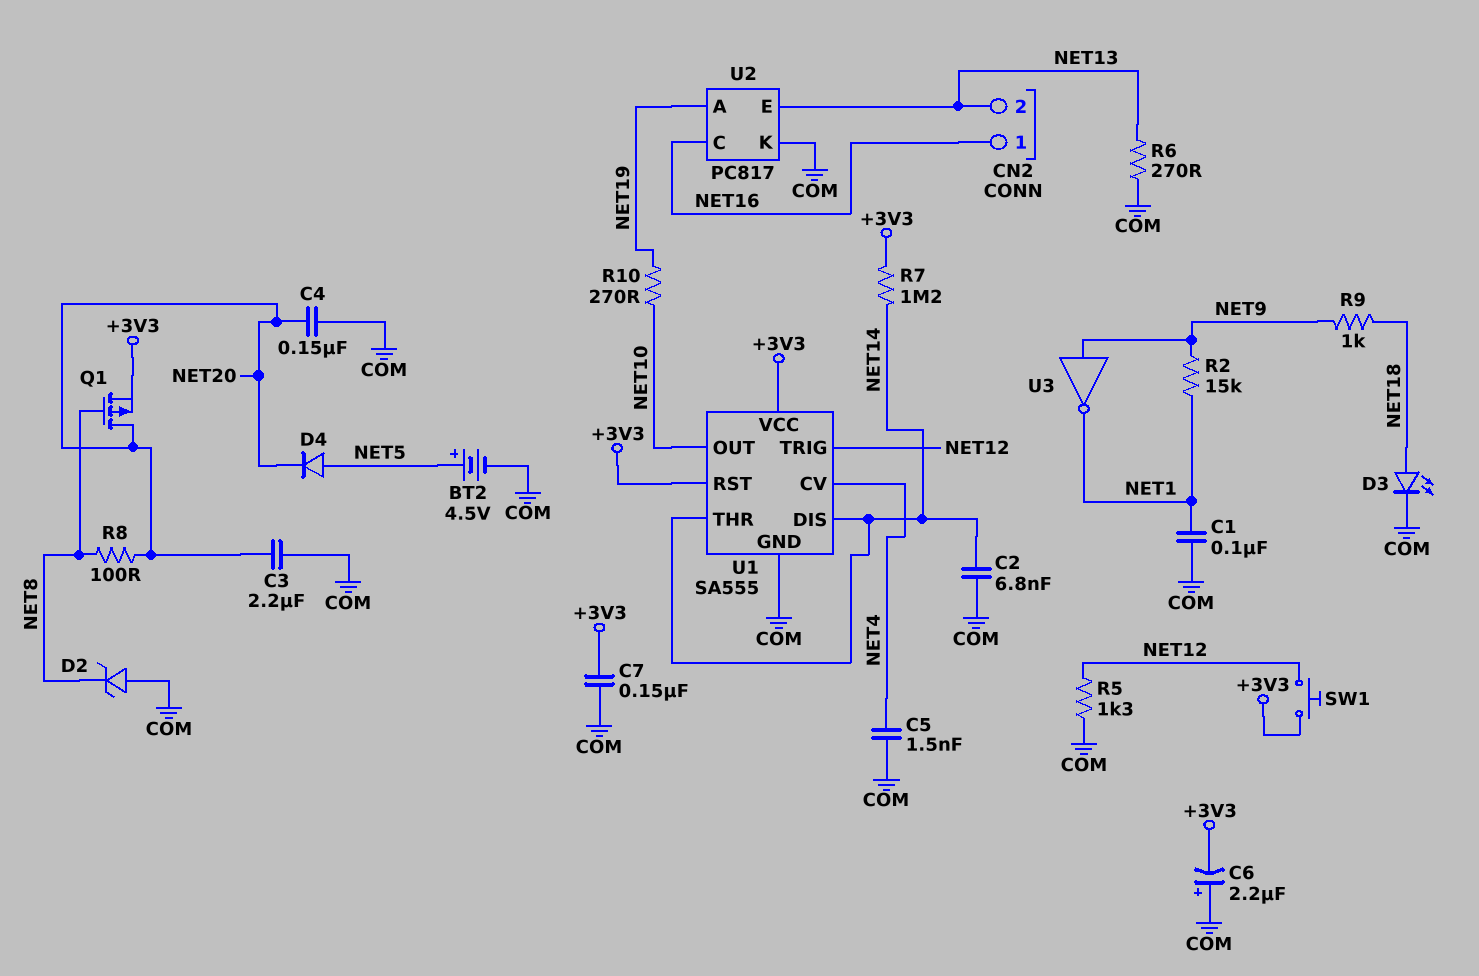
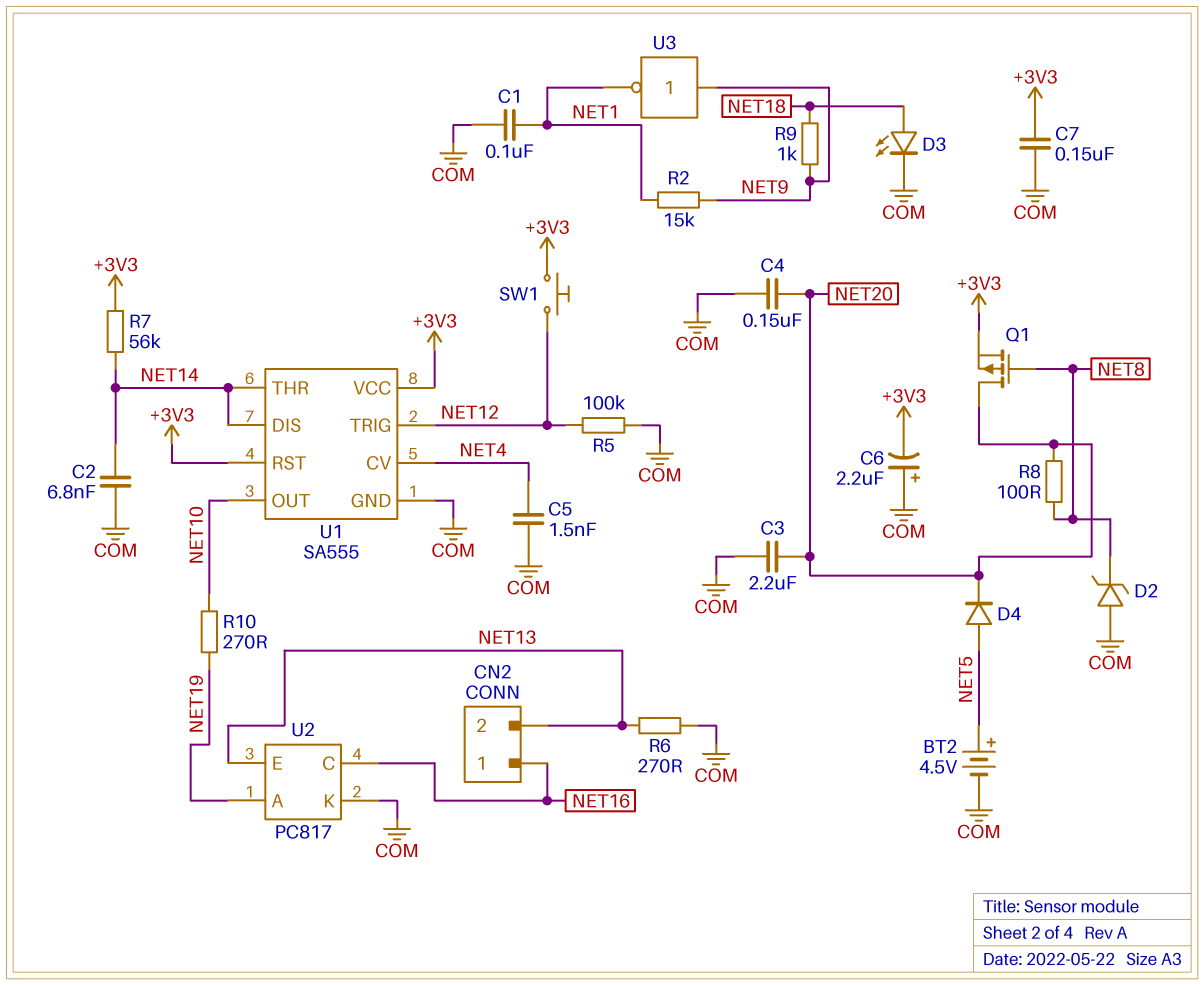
R5: 1.3k (COM, NET12) -> 100k (COM, NET12)
R7: 1.2M (+3V3, NET14) -> 56k (+3V3, NET14)

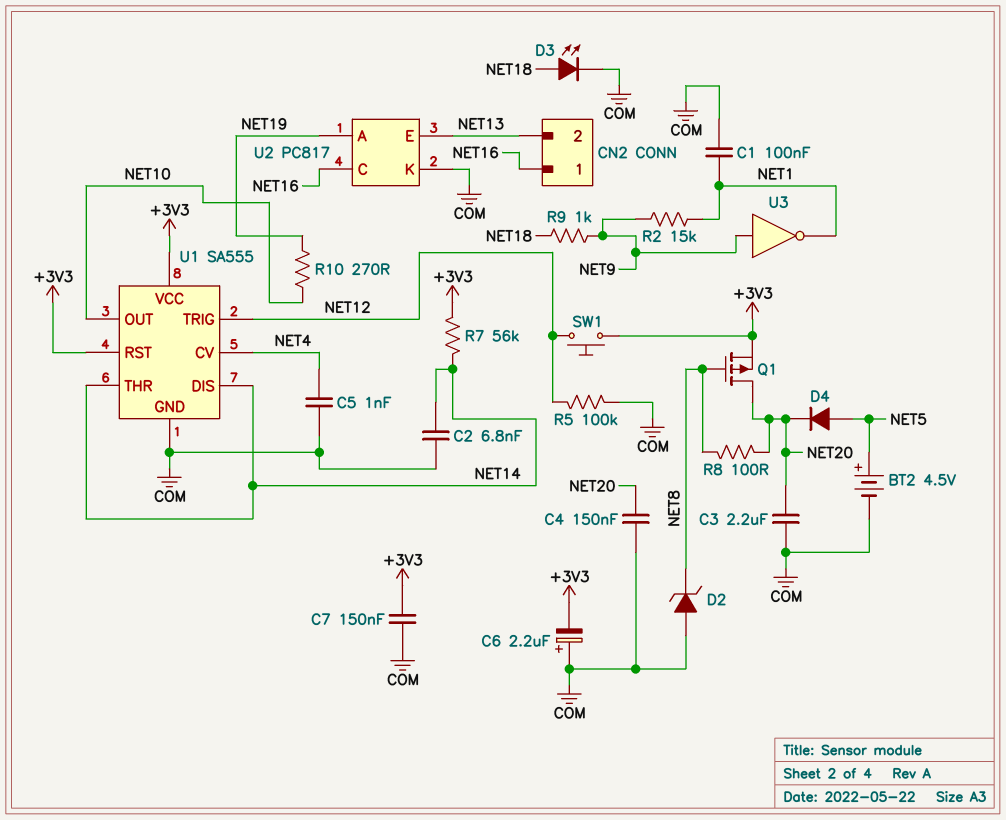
C5: 1.5nF (COM, NET4) -> 1nF (COM, NET4)
R6: 270 (COM, NET13) -> none

